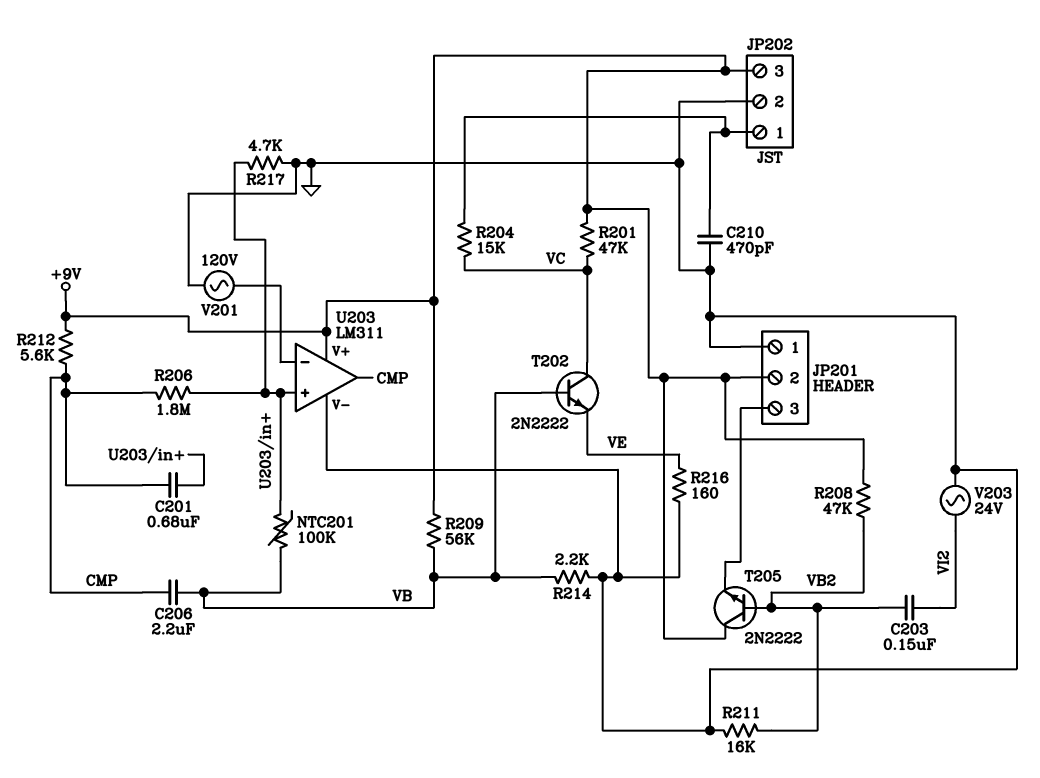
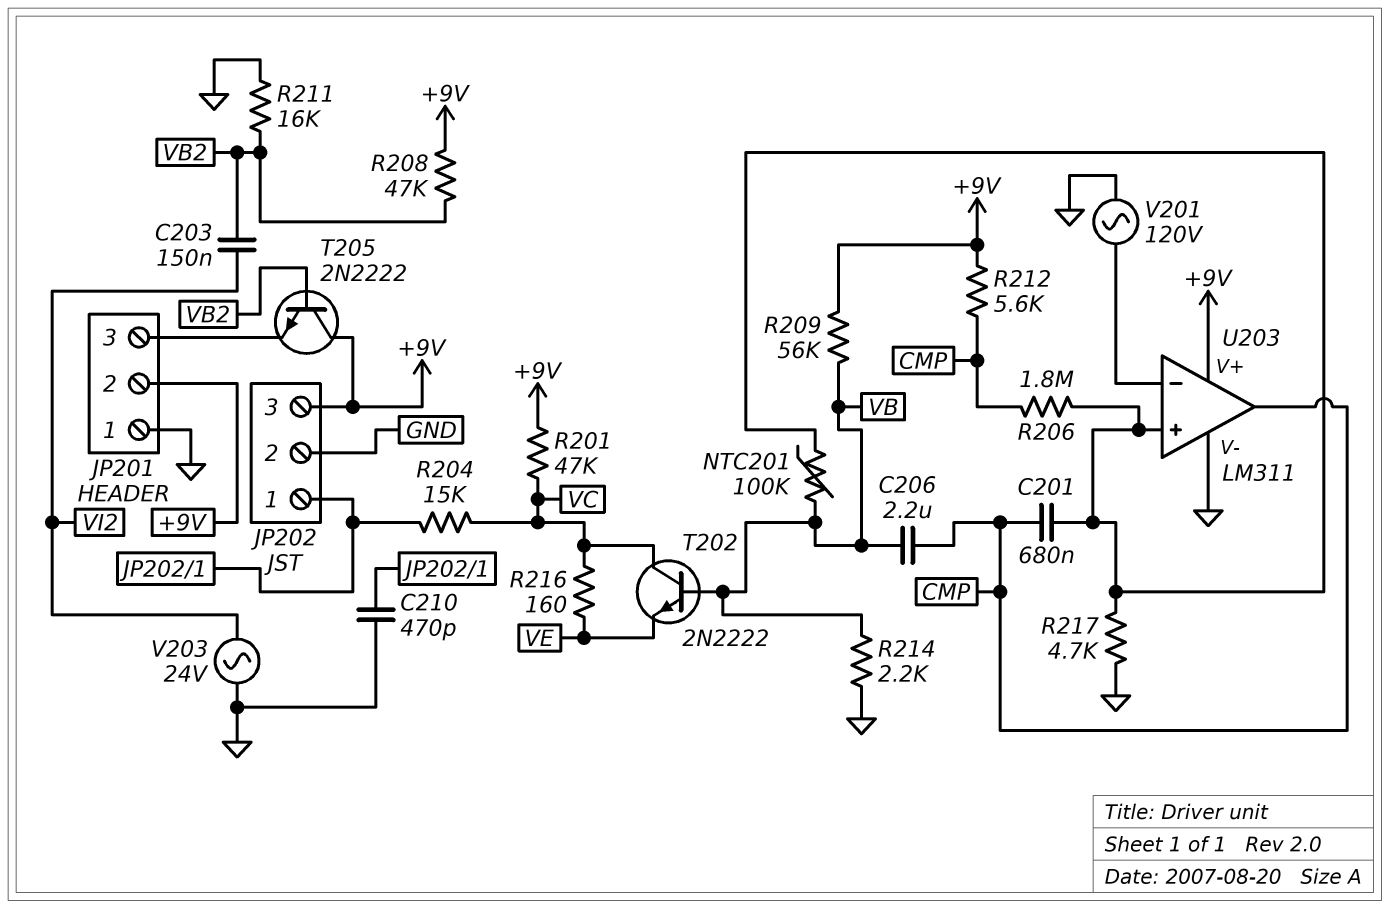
R216: 160 (GND, VE) -> 160 (VC, VE)

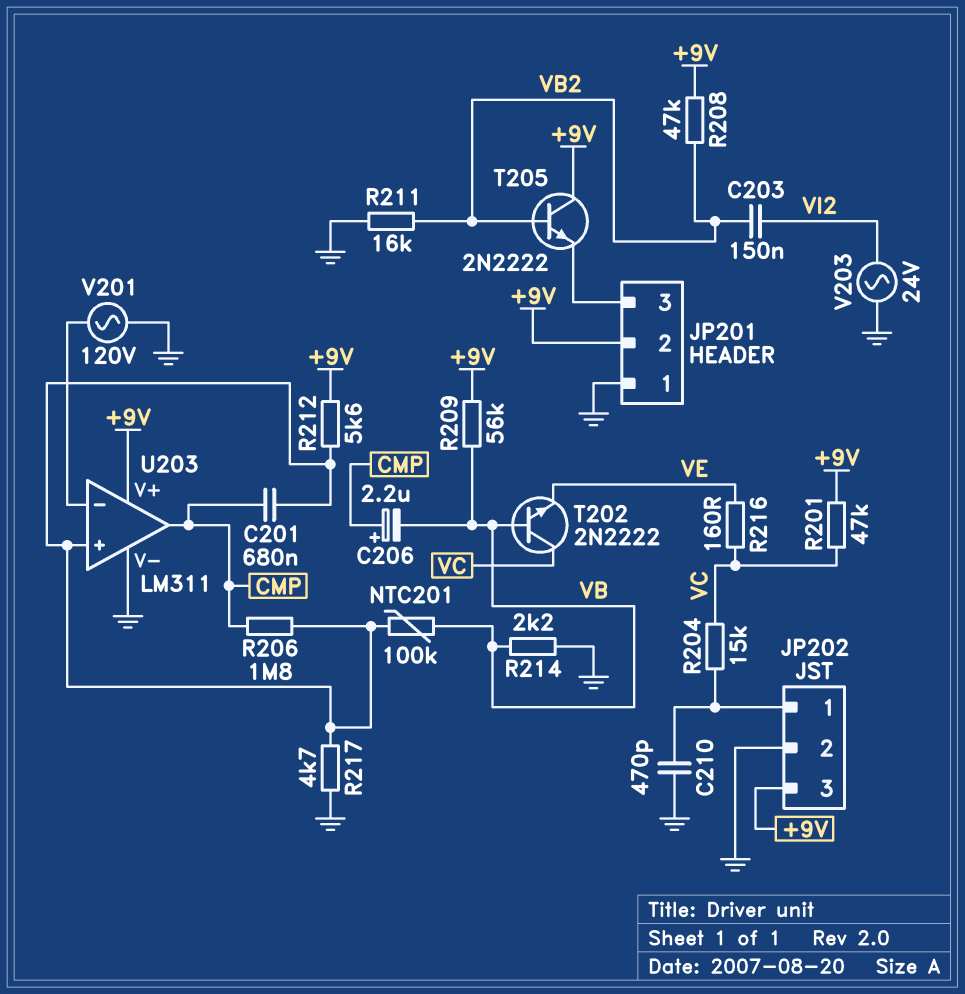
C206: 2.2uF (CMP, VB) -> 2.2uF (plus CMP, minus VB)
R212: 5.6k (+9V, CMP) -> 5.6k (+9V, U203/in+)

